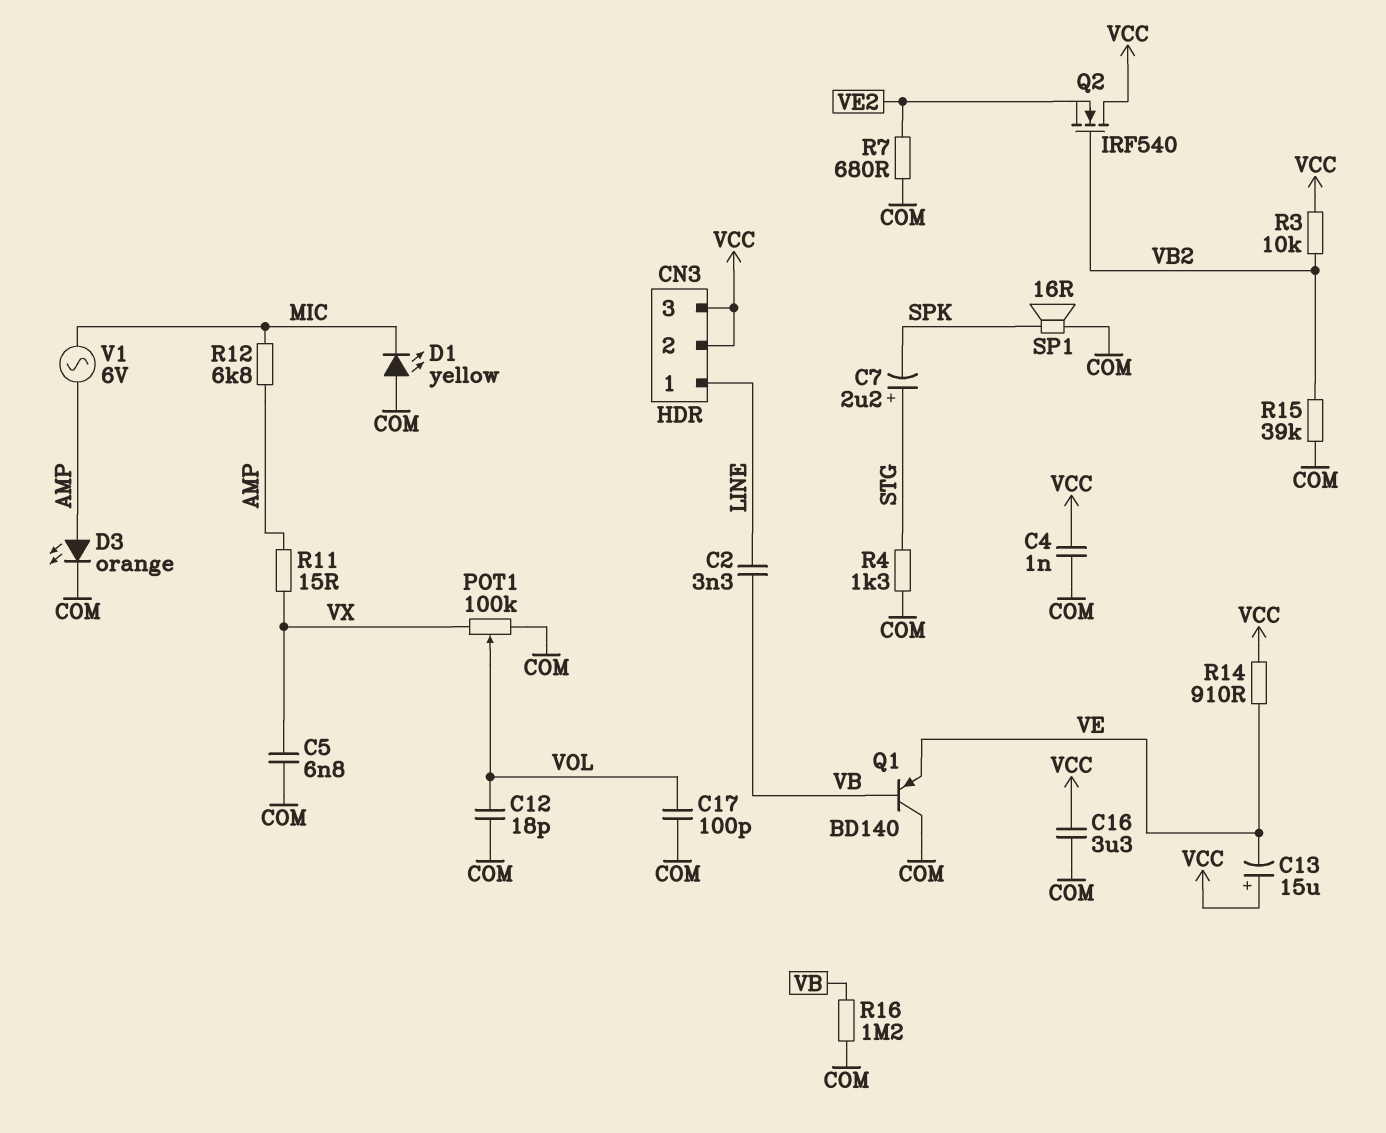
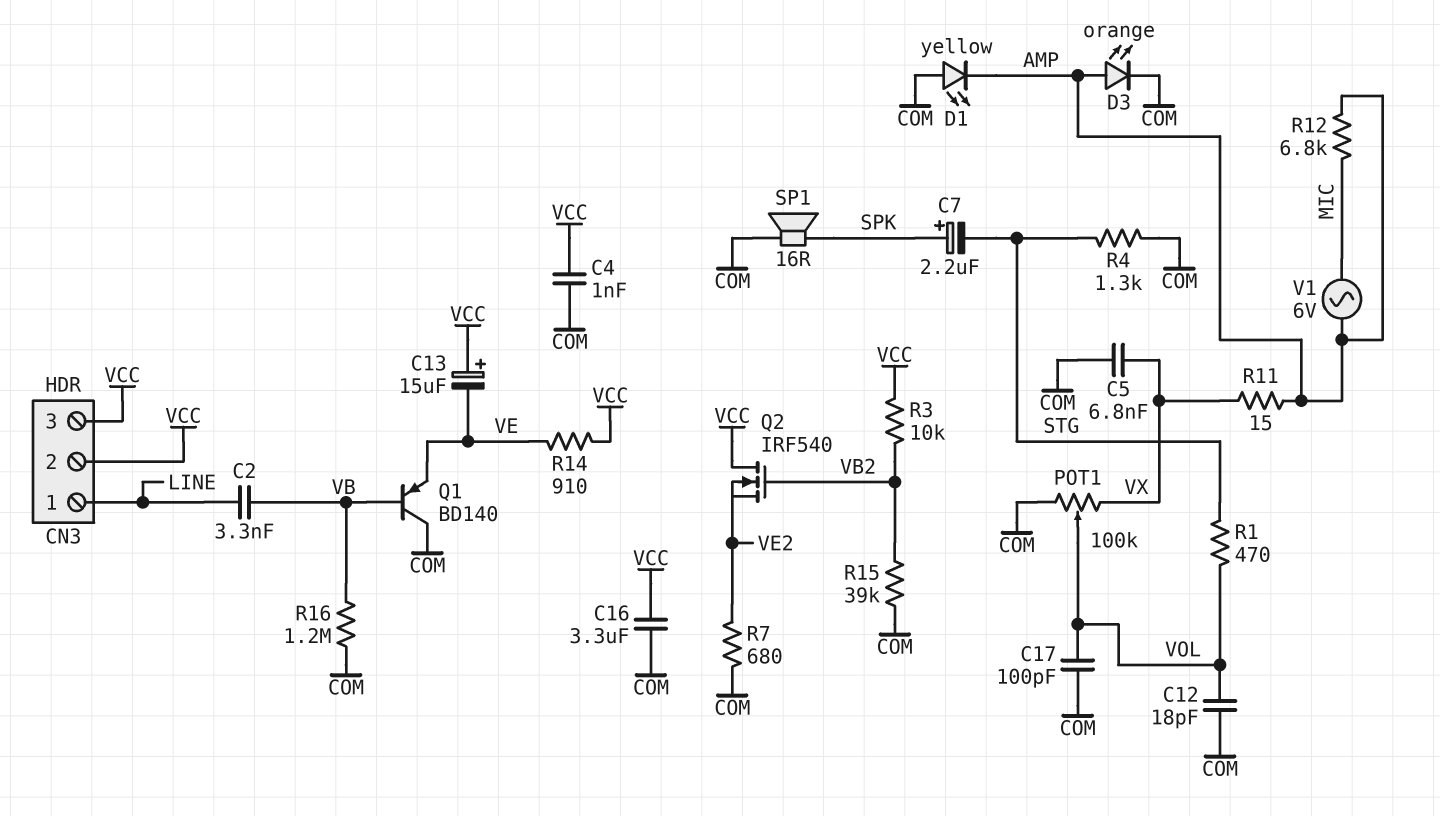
C7: 2.2uF (plus STG, minus SPK) -> 2.2uF (plus SPK, minus STG)
D1: LED yellow (A COM, K MIC) -> LED yellow (A COM, K AMP)
R1: none -> 470 (STG, VOL)

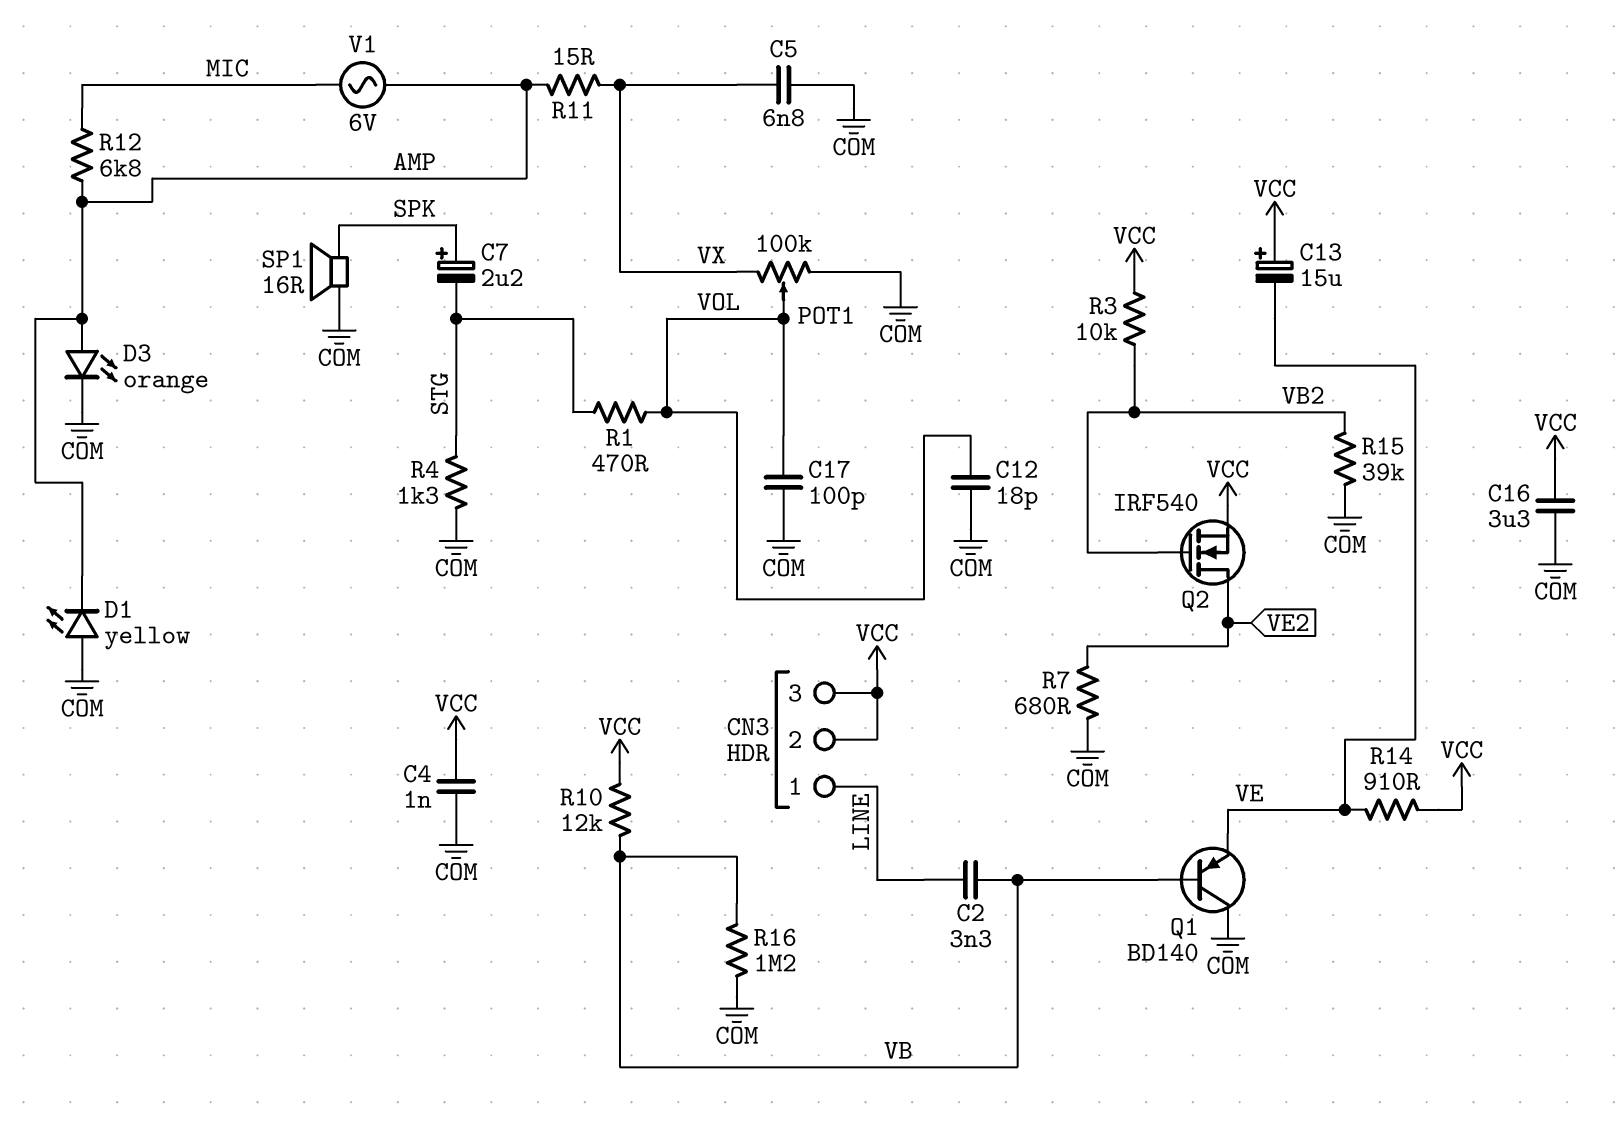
Q2: NMOS IRF540 (G VB2, D VCC, S VE2) -> NMOS IRF540 (G VB2, D VE2, S VCC)
R10: none -> 12k (VB, VCC)

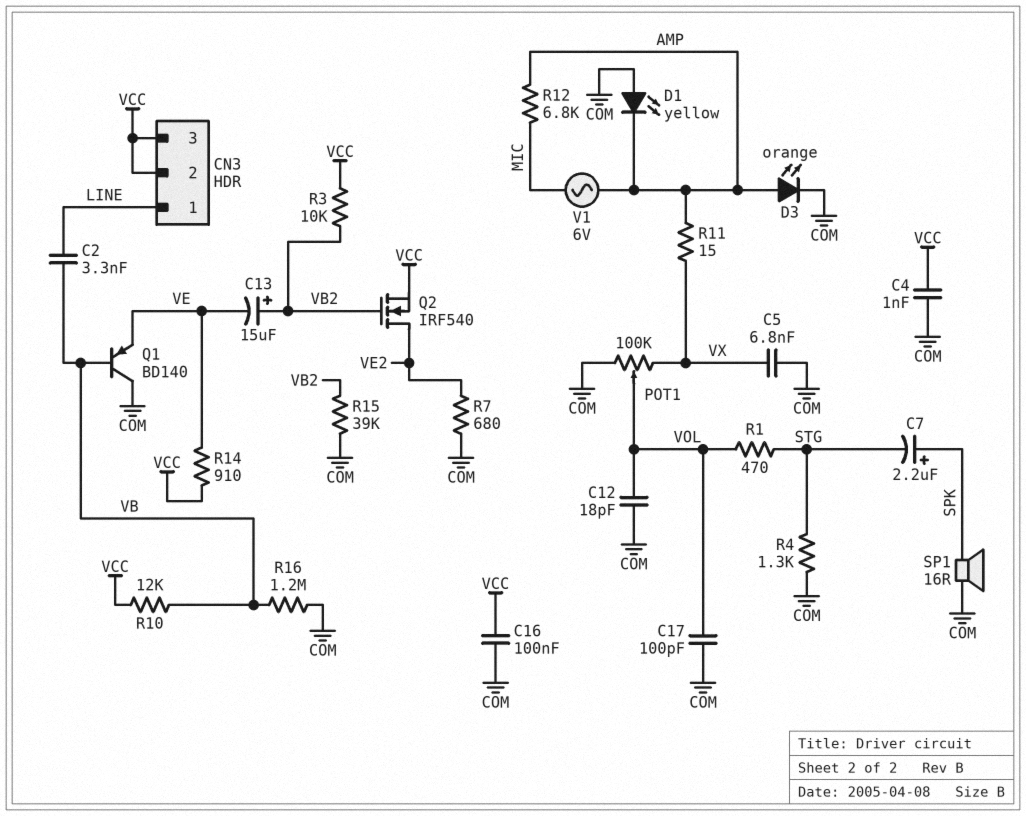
C13: 15uF (plus VCC, minus VE) -> 15uF (plus VB2, minus VE)
C16: 3.3uF (COM, VCC) -> 100nF (COM, VCC)

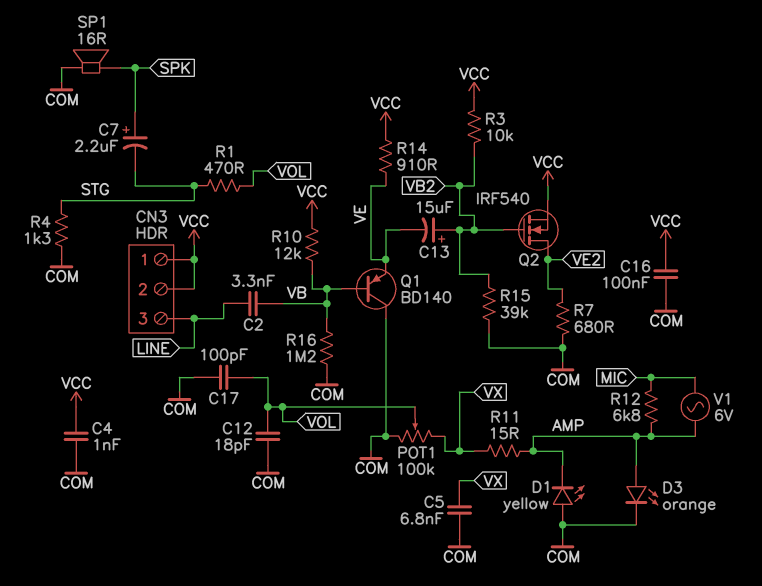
CN3 pin 1: LINE -> VCC
CN3 pin 3: VCC -> LINE

